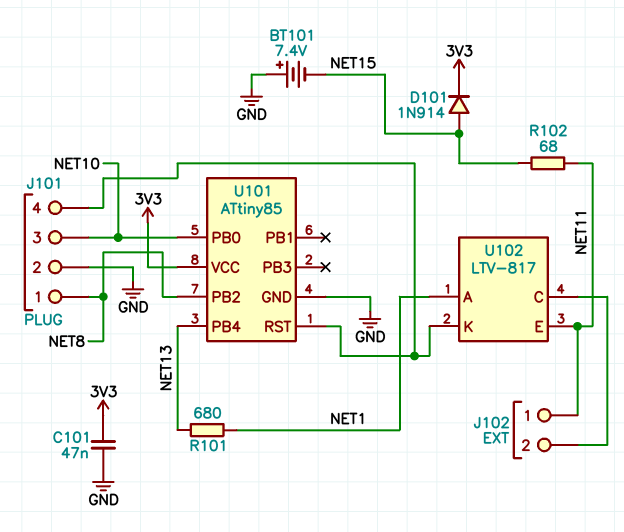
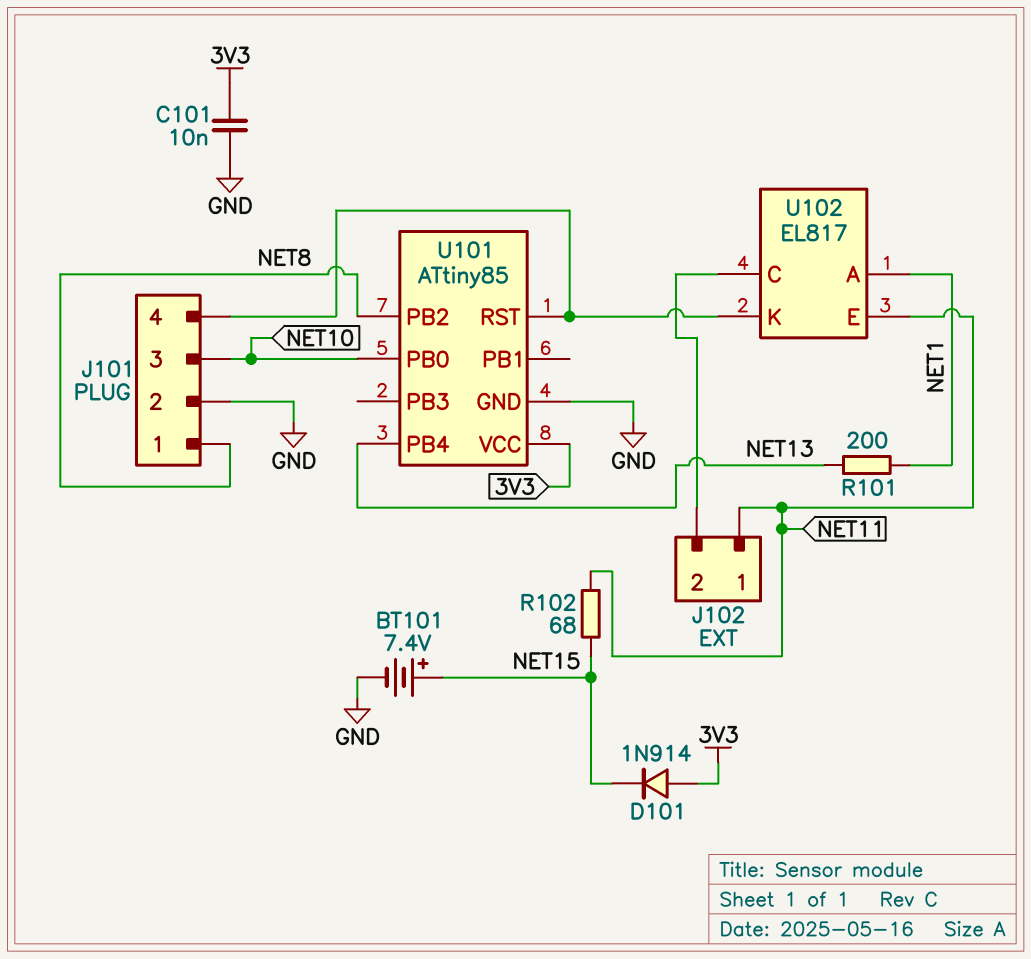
BT101: 7.4V (plus GND, minus NET15) -> 7.4V (plus NET15, minus GND)
C101: 47nF (3V3, GND) -> 10nF (3V3, GND)
D101: diode 1N914 (A NET15, K 3V3) -> diode 1N914 (A 3V3, K NET15)
R101: 680 (NET1, NET13) -> 200 (NET1, NET13)
U102: LTV-817 -> EL817

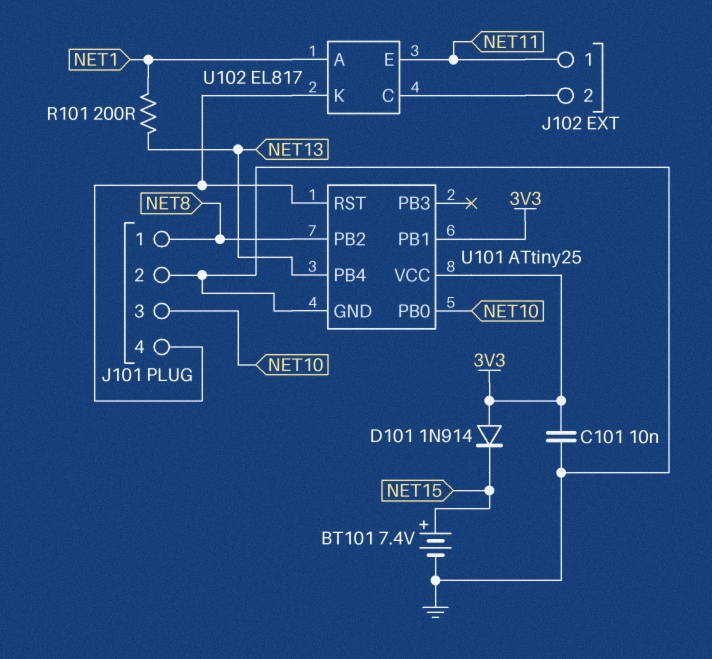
R102: 68 (NET11, NET15) -> none
U101: ATtiny85 -> ATtiny25
U101 pin PB1: none -> 3V3

